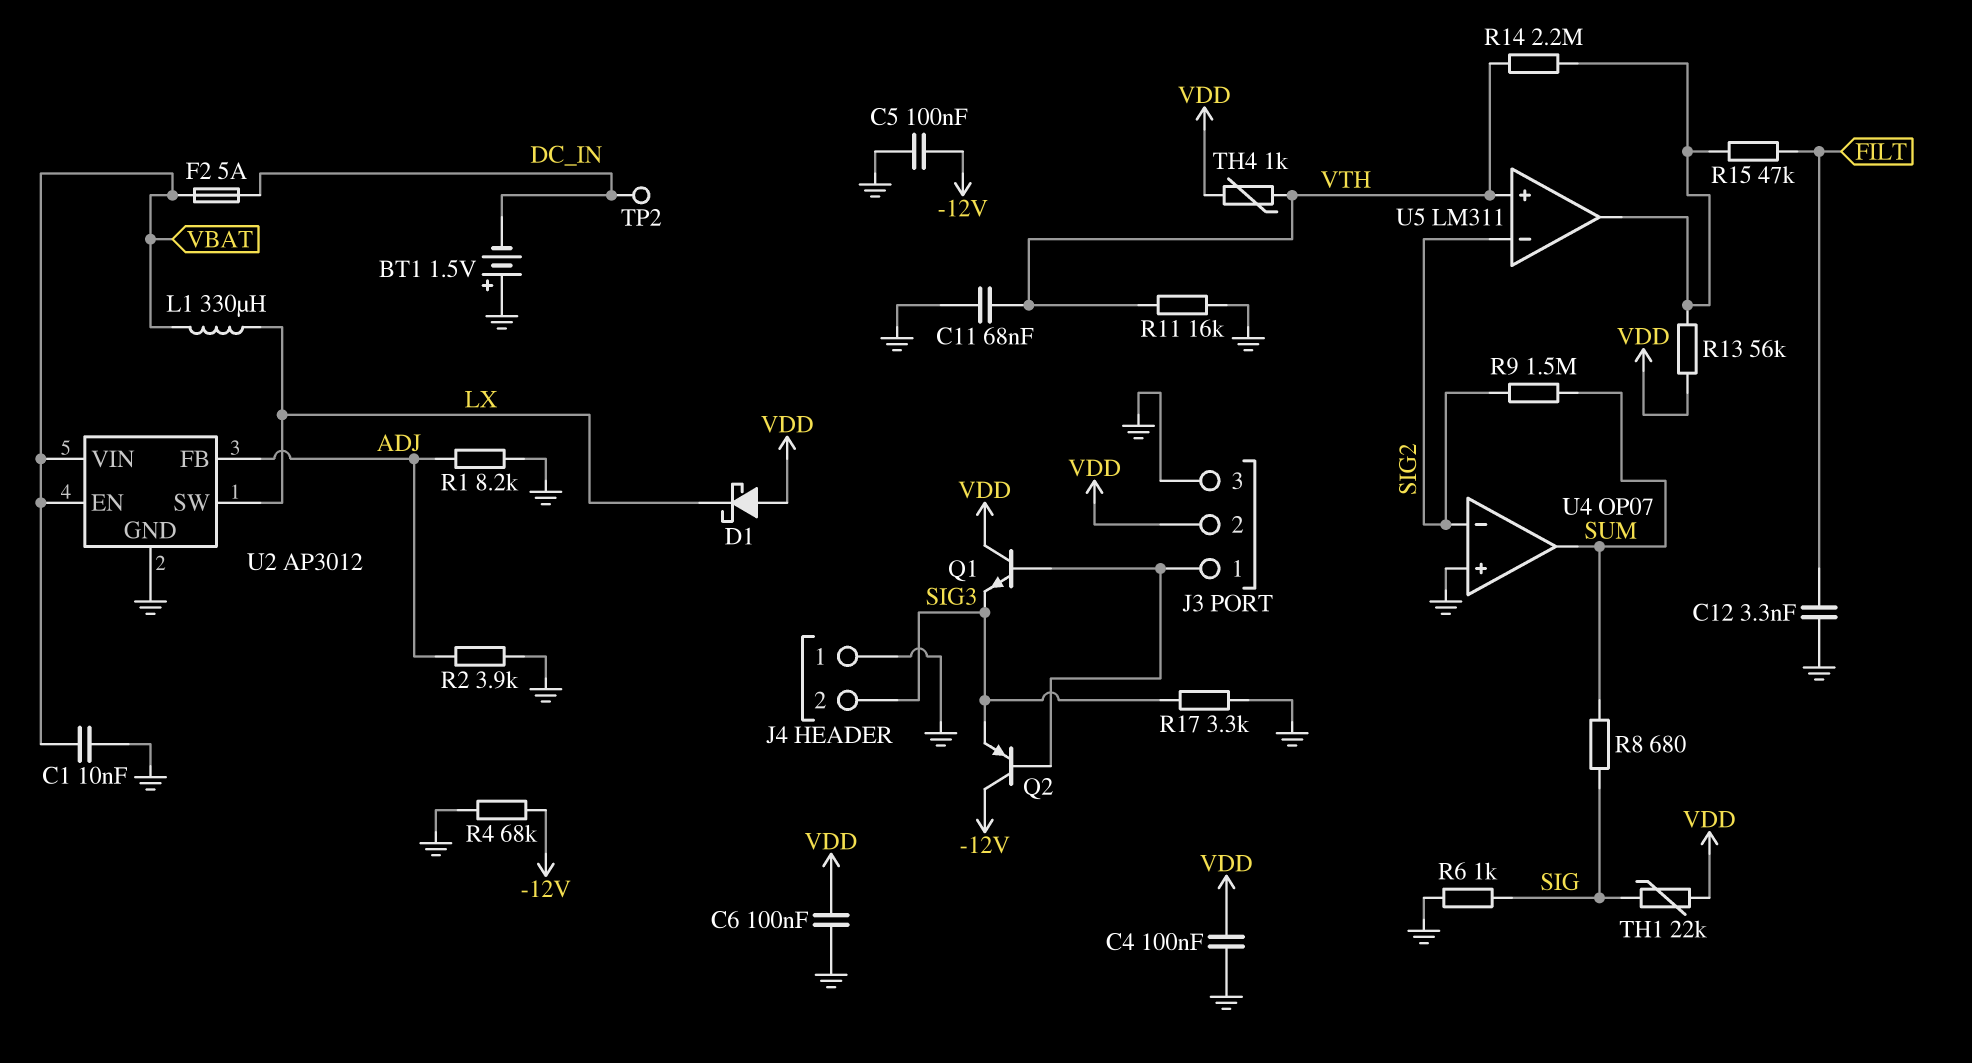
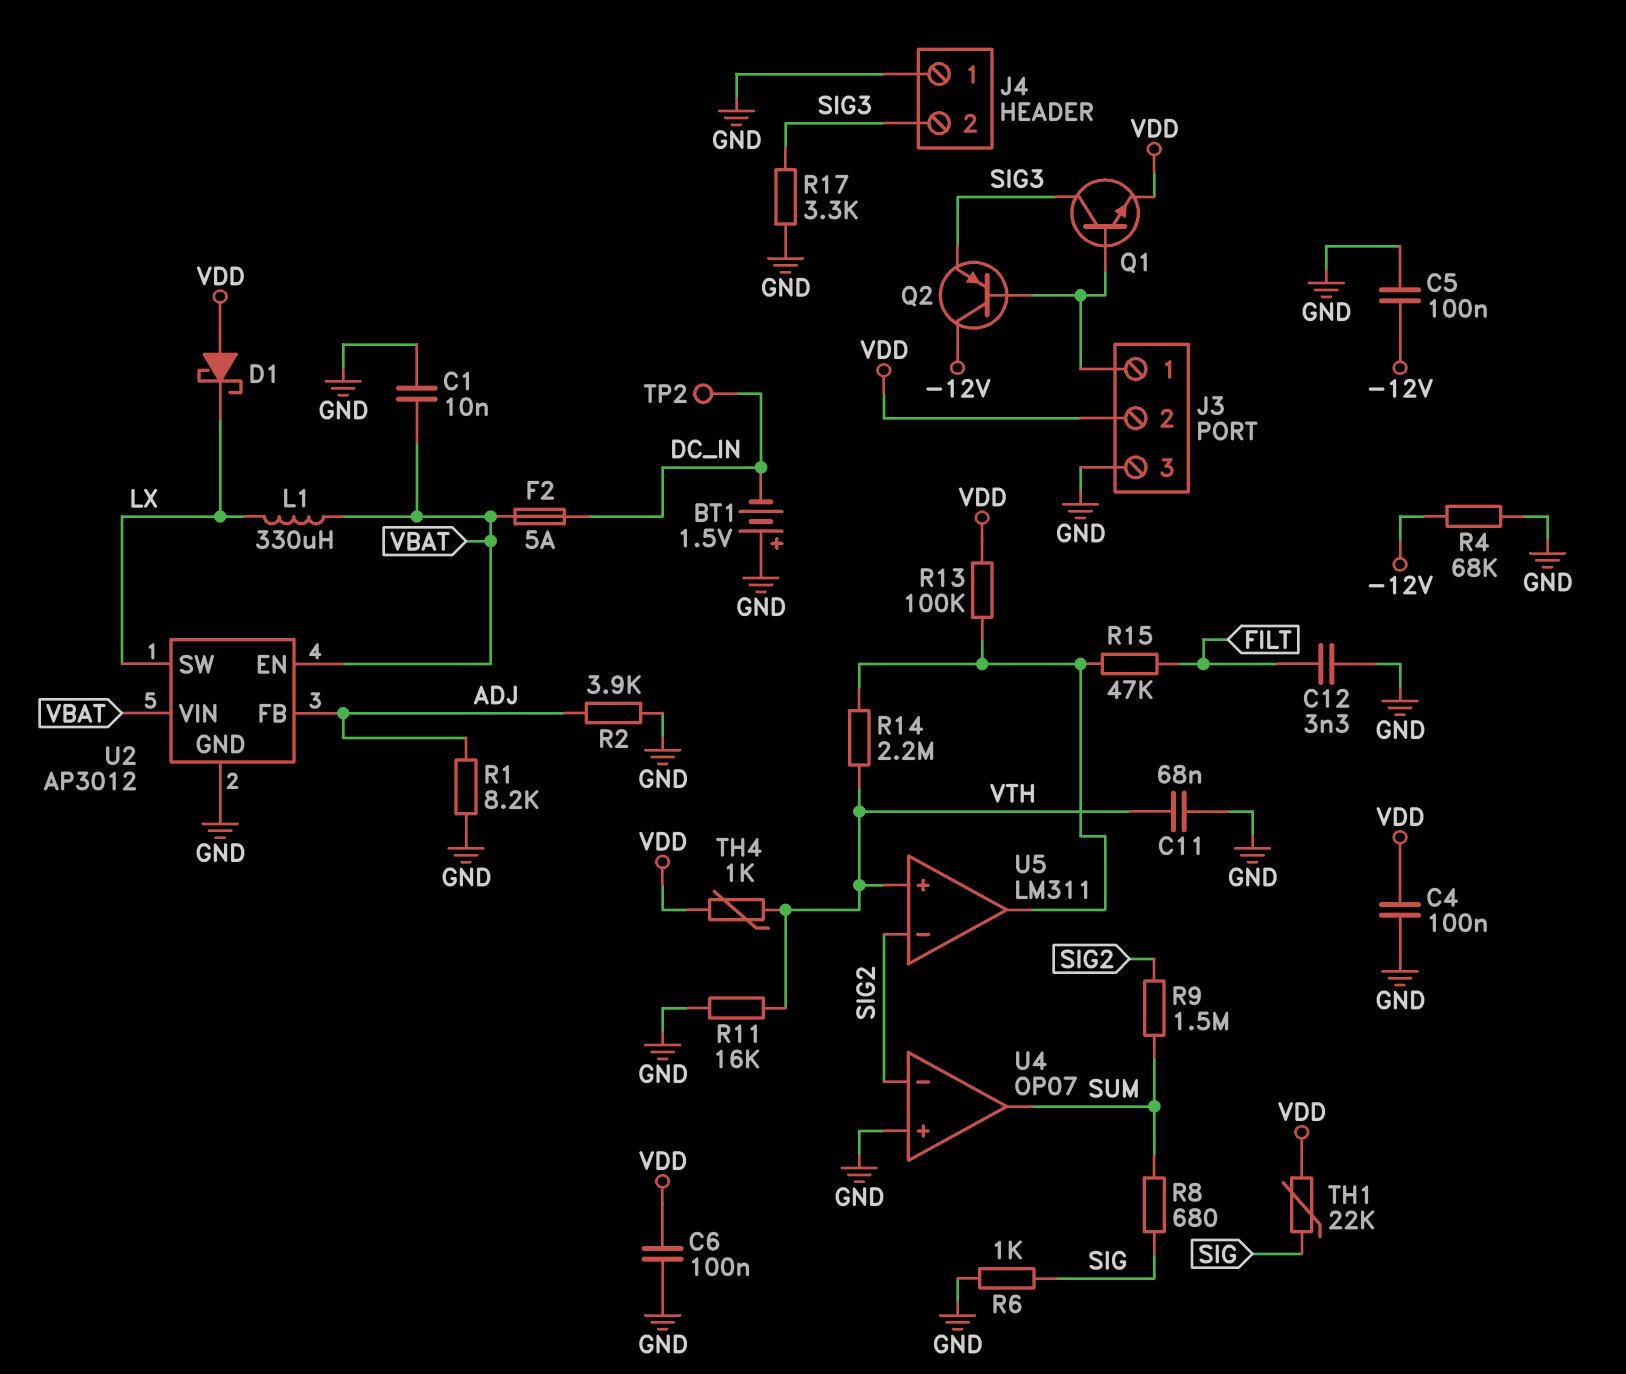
Q1: NPN (B J3/1, C VDD, E SIG3) -> NPN (B J3/1, C SIG3, E VDD)
R13: 56k (U5/out, VDD) -> 100k (U5/out, VDD)

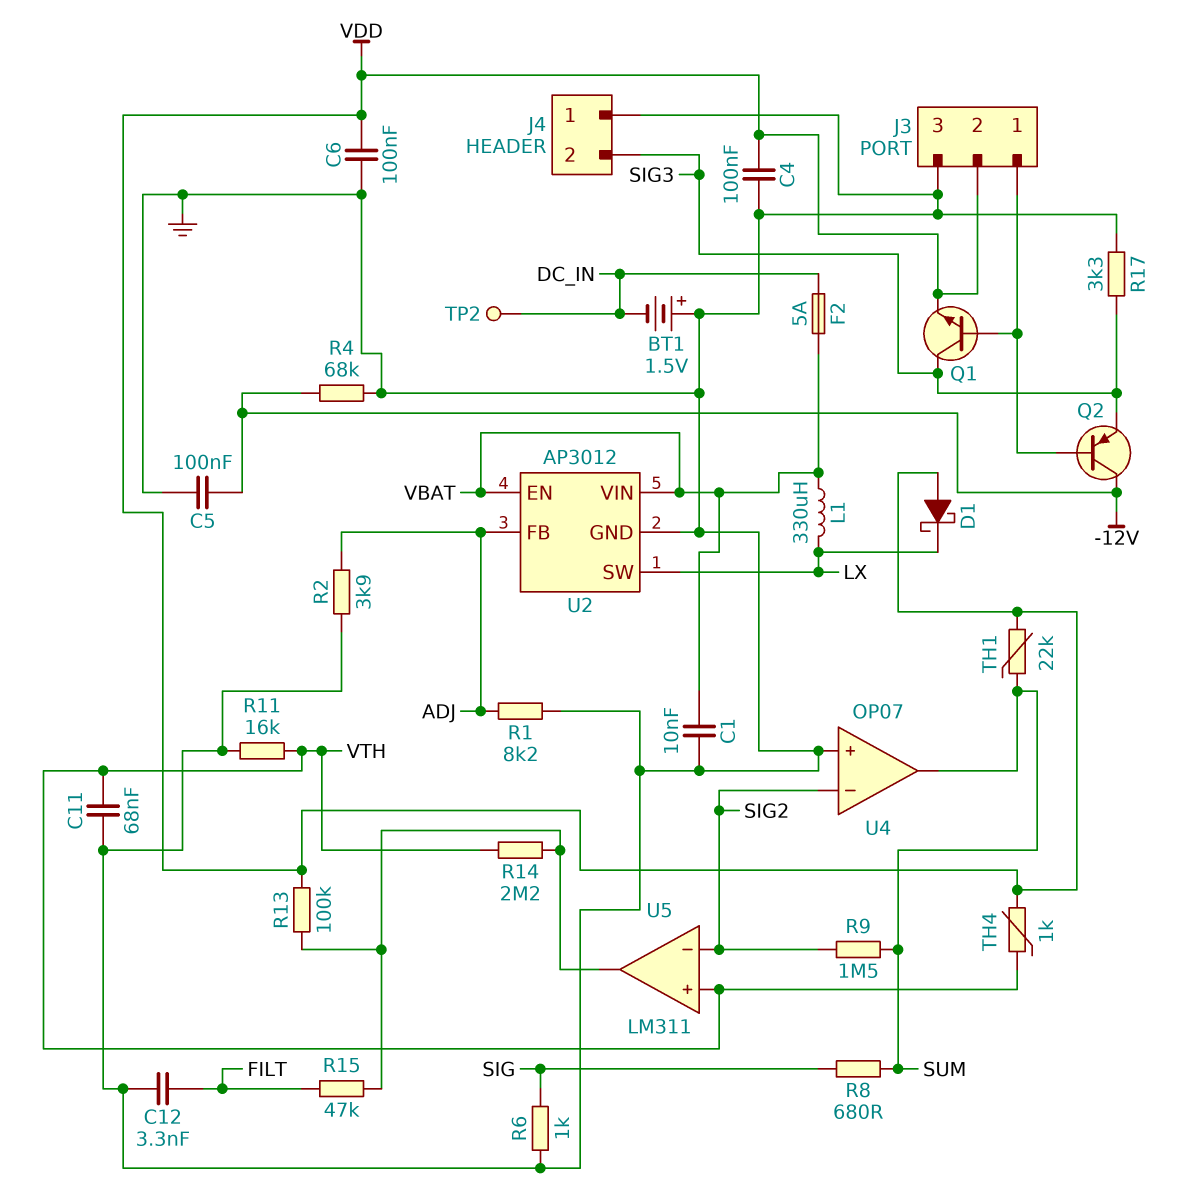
TH1: 22k (SIG, VDD) -> 22k (SUM, VDD)

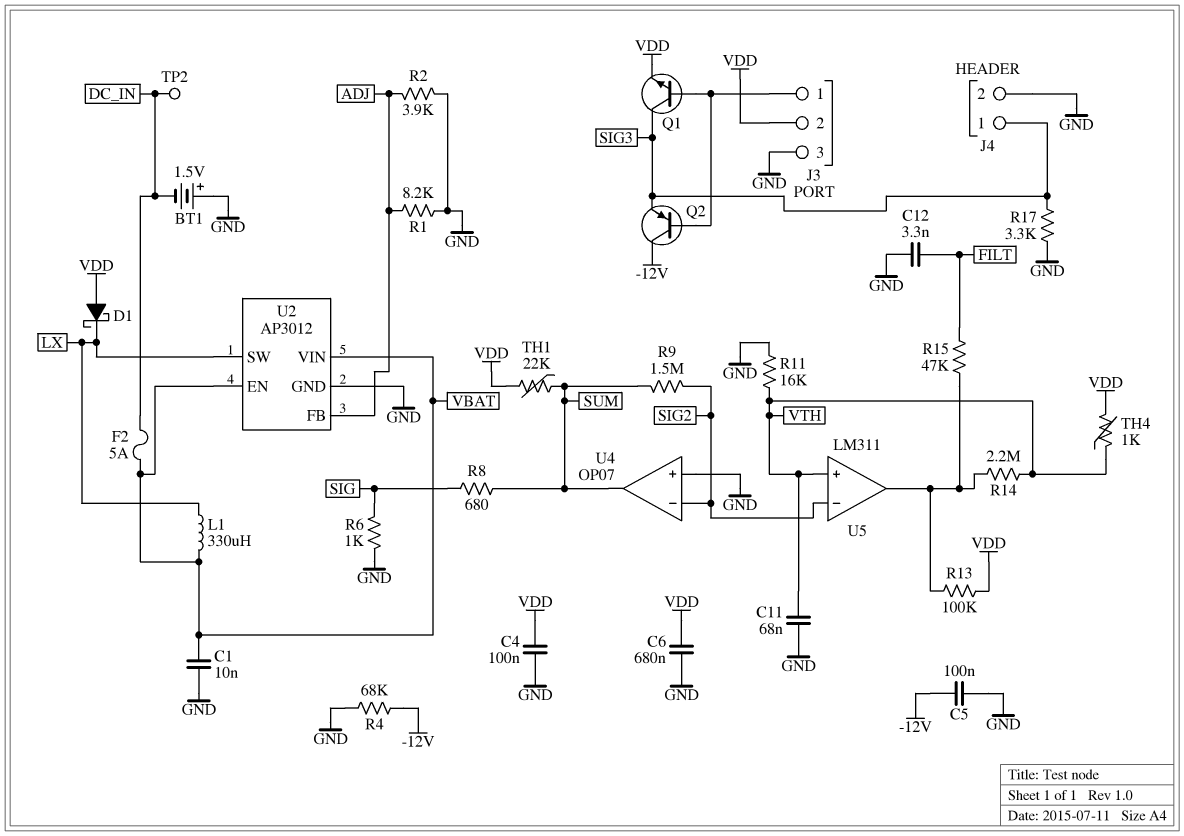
C6: 100nF (GND, VDD) -> 680nF (GND, VDD)
J4 pin 1: GND -> SIG3
J4 pin 2: SIG3 -> GND

